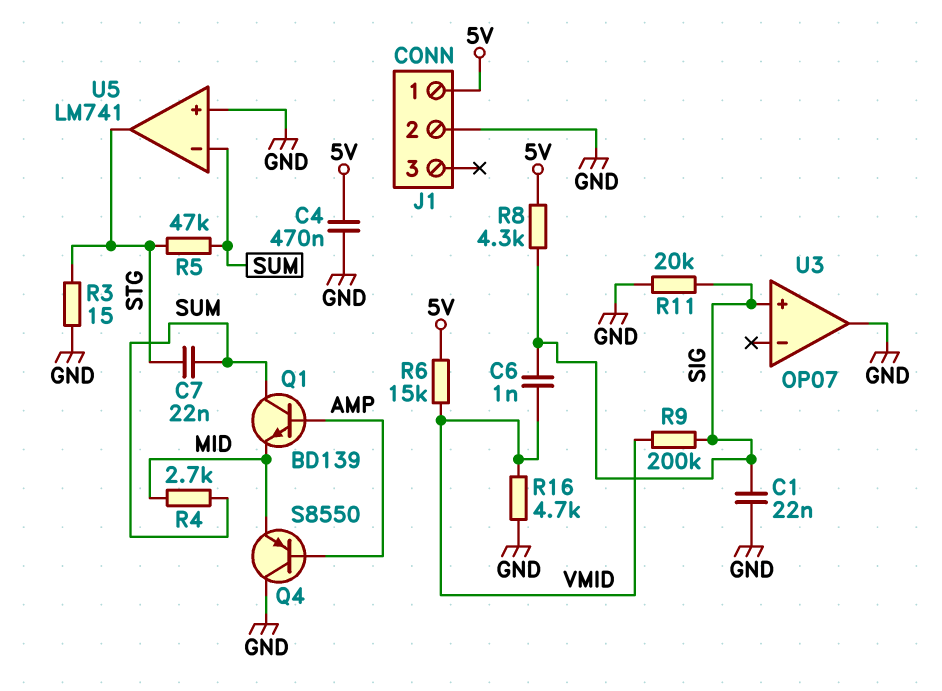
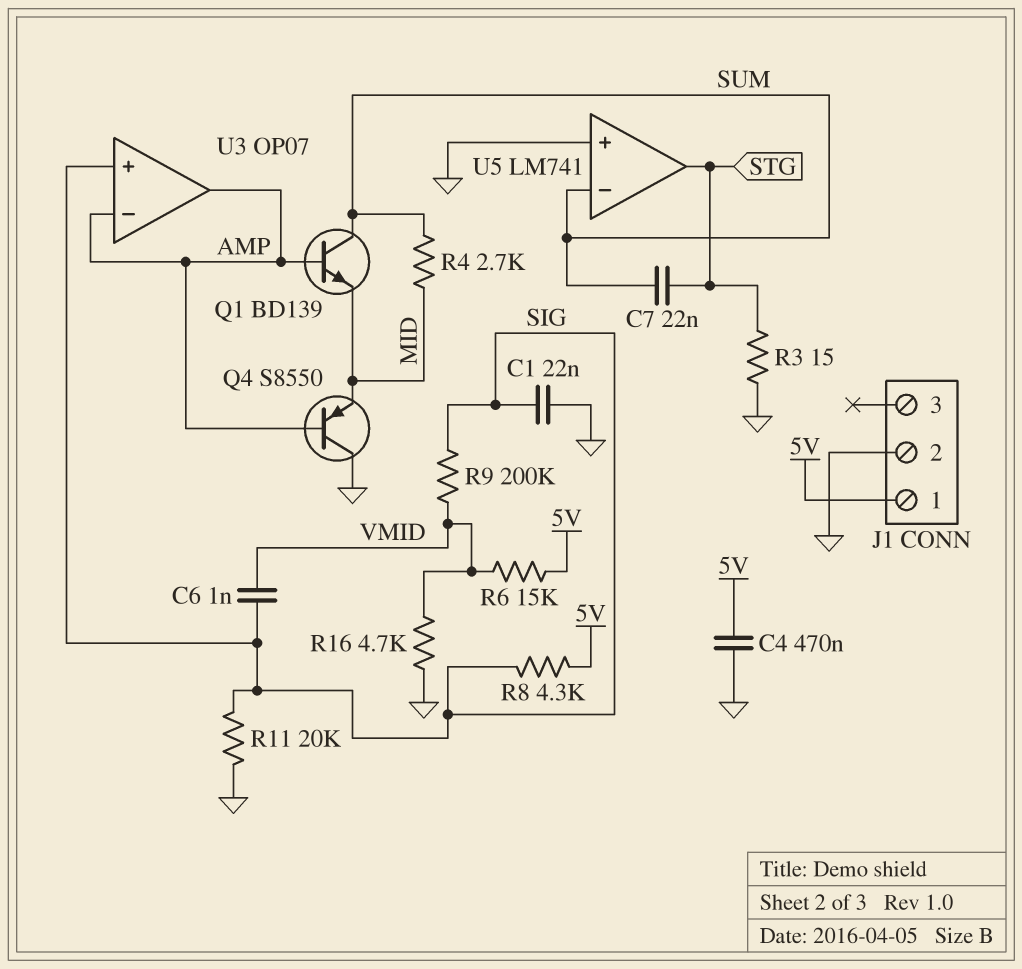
R5: 47k (STG, SUM) -> none
U3 pin in-: none -> AMP
U3 pin out: GND -> AMP

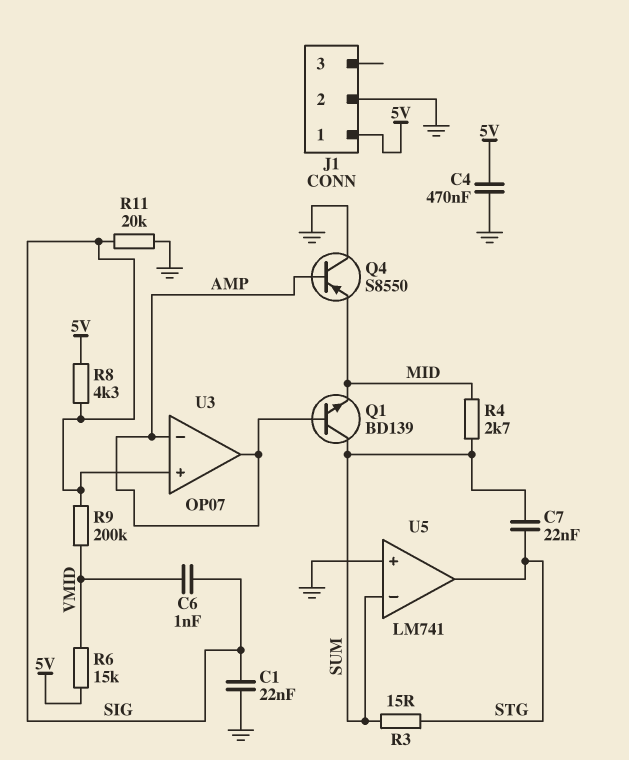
R3: 15 (GND, STG) -> 15 (STG, SUM)
R16: 4.7k (GND, VMID) -> none

